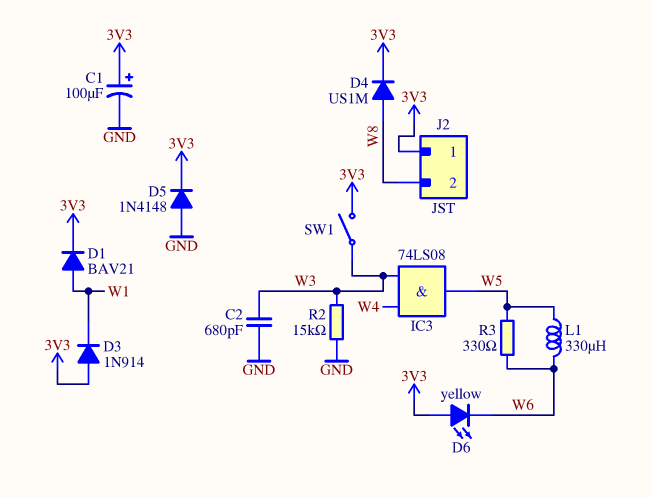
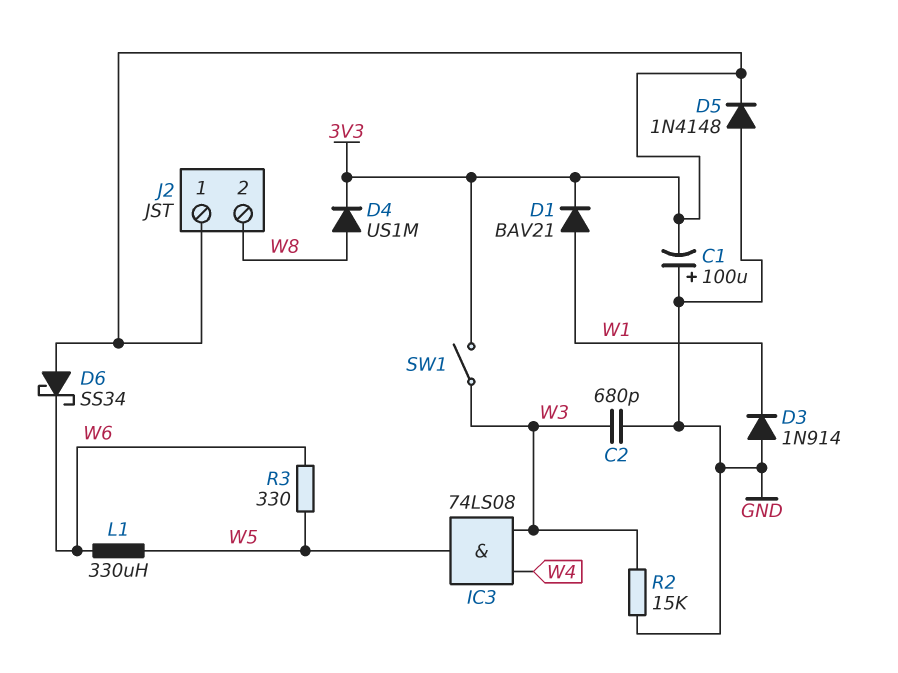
C1: 100uF (plus 3V3, minus GND) -> 100uF (plus GND, minus 3V3)
D3: diode 1N914 (A 3V3, K W1) -> diode 1N914 (A GND, K W1)
D6: LED yellow (A 3V3, K W6) -> schottky SS34 (A 3V3, K W6)

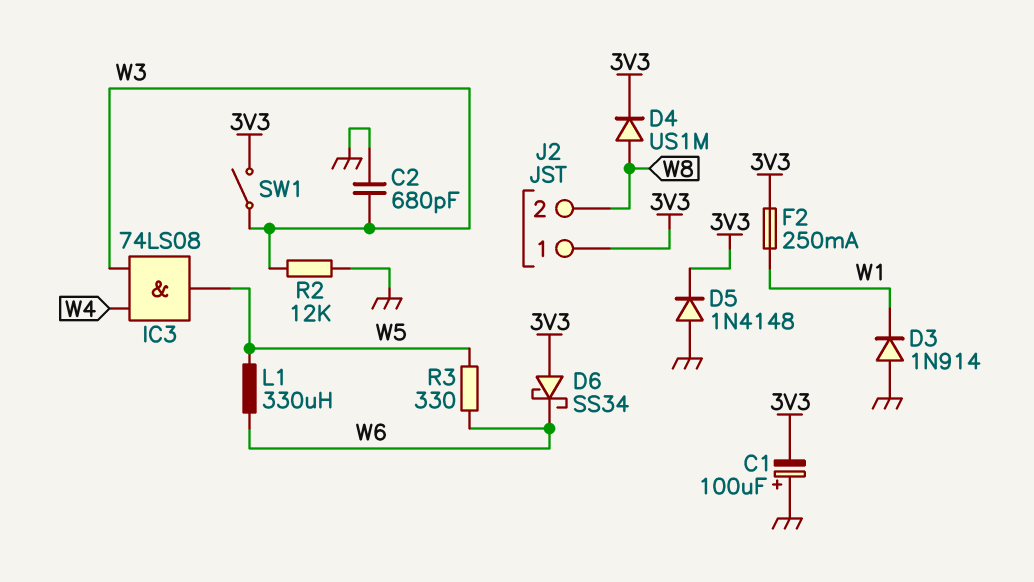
D1: diode BAV21 (A W1, K 3V3) -> none
F2: none -> 250mA (3V3, W1)
R2: 15k (GND, W3) -> 12k (GND, W3)

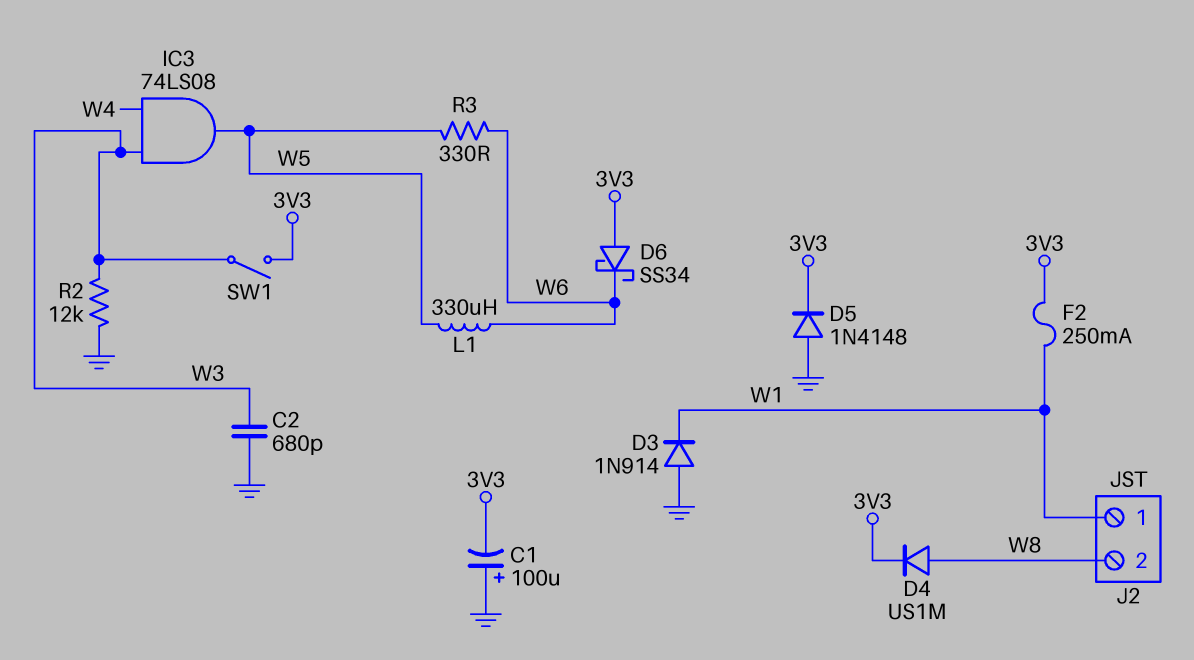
J2 pin 1: 3V3 -> W1

